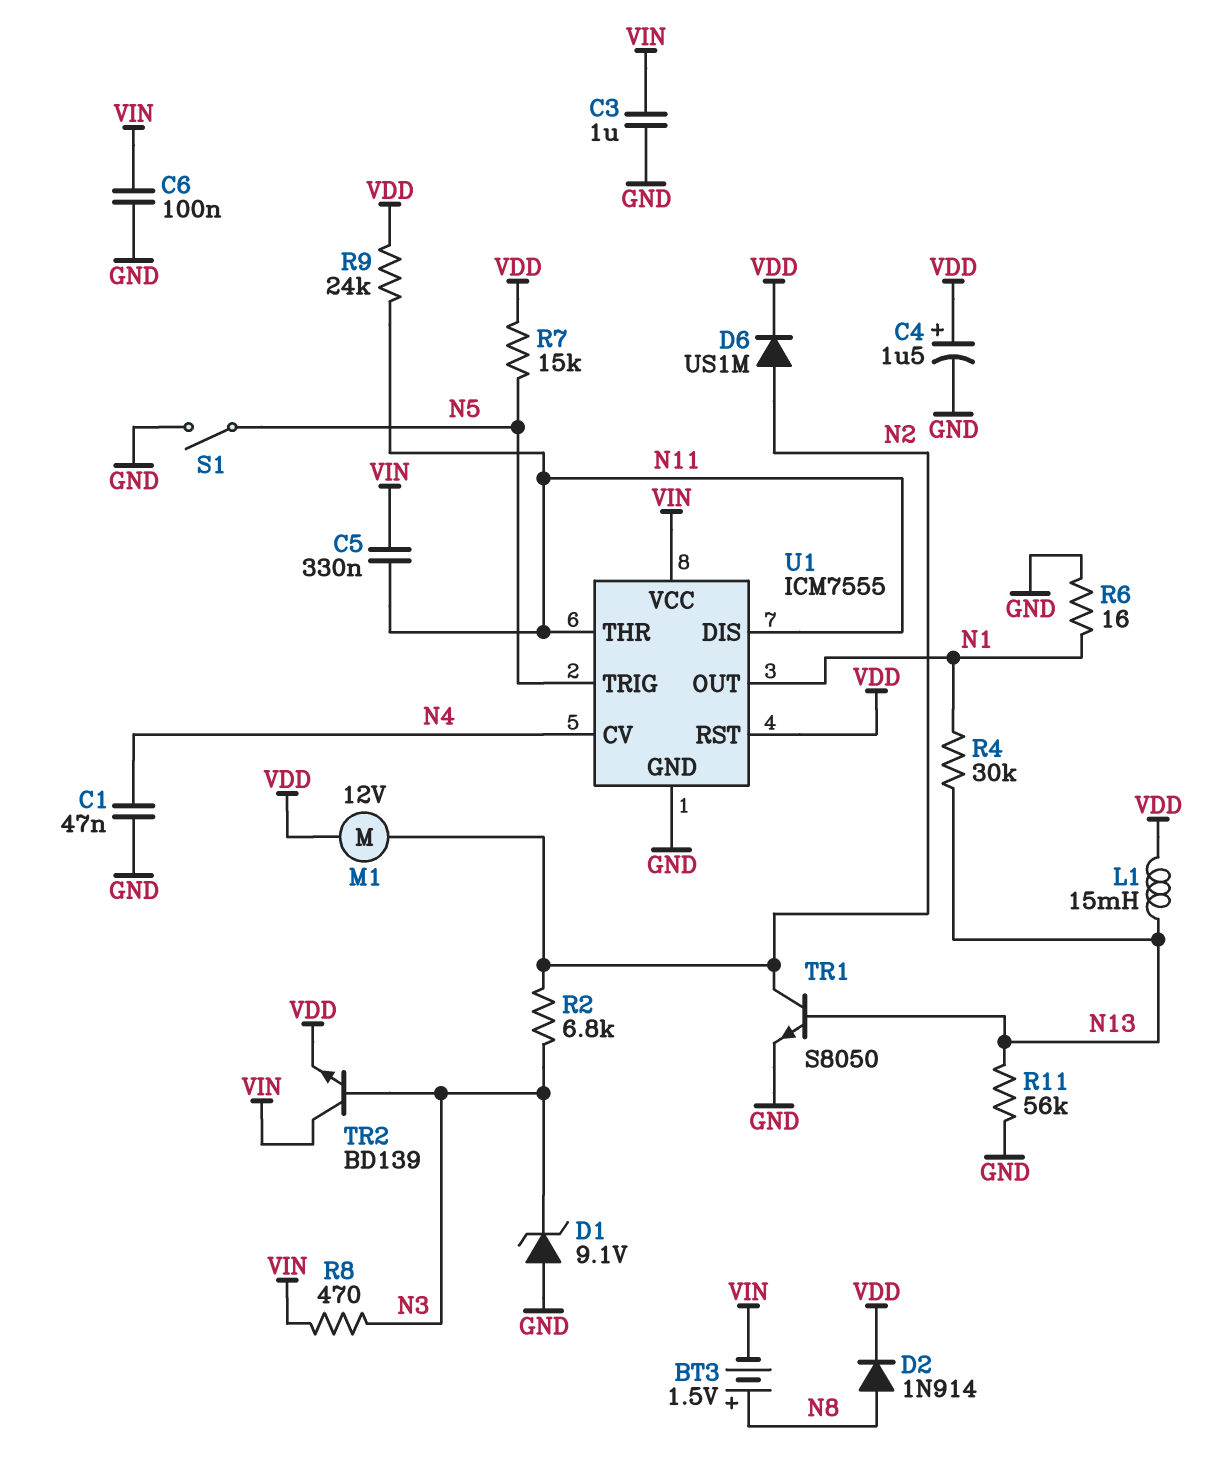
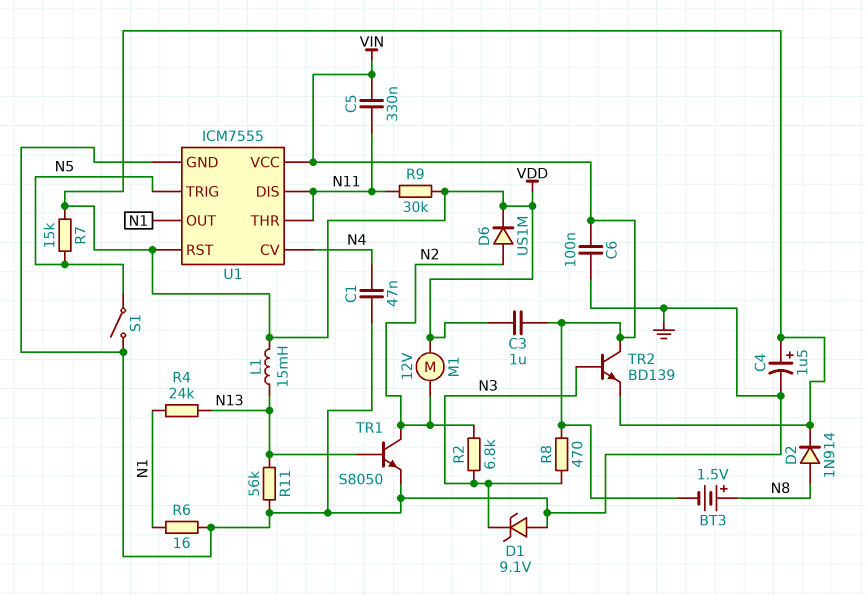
C3: 1uF (GND, VIN) -> 1uF (VDD, VIN)
R4: 30k (N1, N13) -> 24k (N1, N13)
R9: 24k (N11, VDD) -> 30k (N11, VDD)

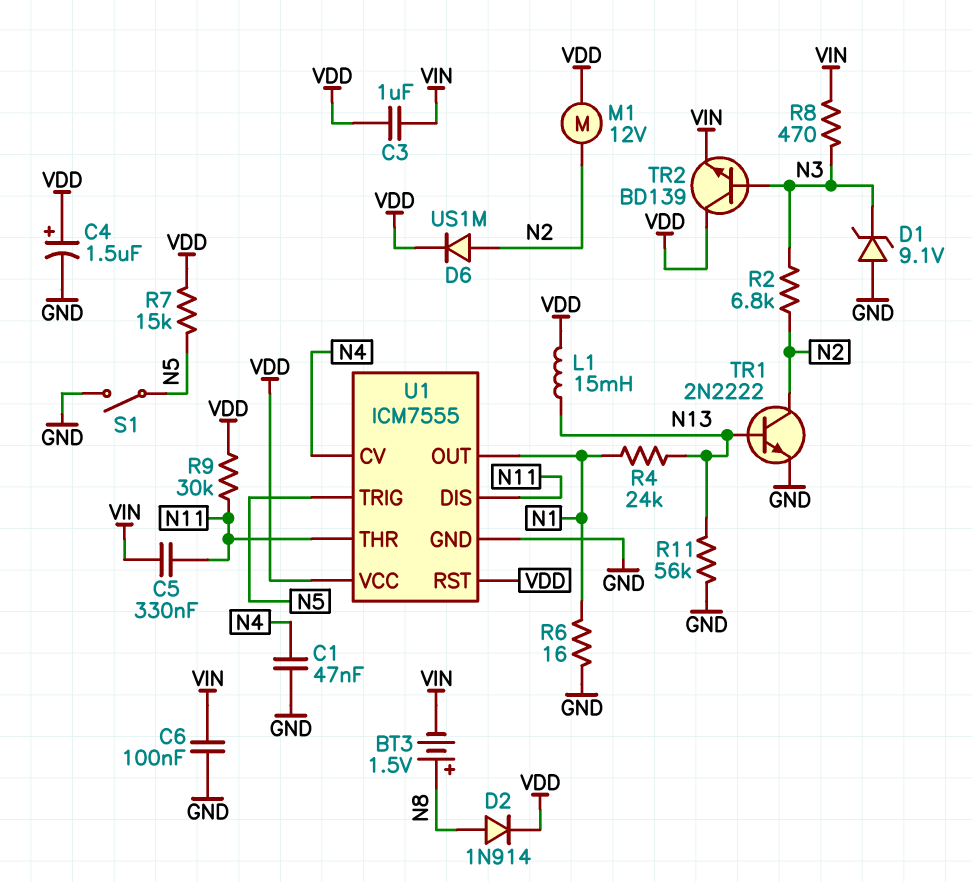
TR1: NPN S8050 (B N13, C N2, E GND) -> NPN 2N2222 (B N13, C N2, E GND)
TR2: NPN BD139 (B N3, C VIN, E VDD) -> NPN BD139 (B N3, C VDD, E VIN)
U1 pin VCC: VIN -> VDD

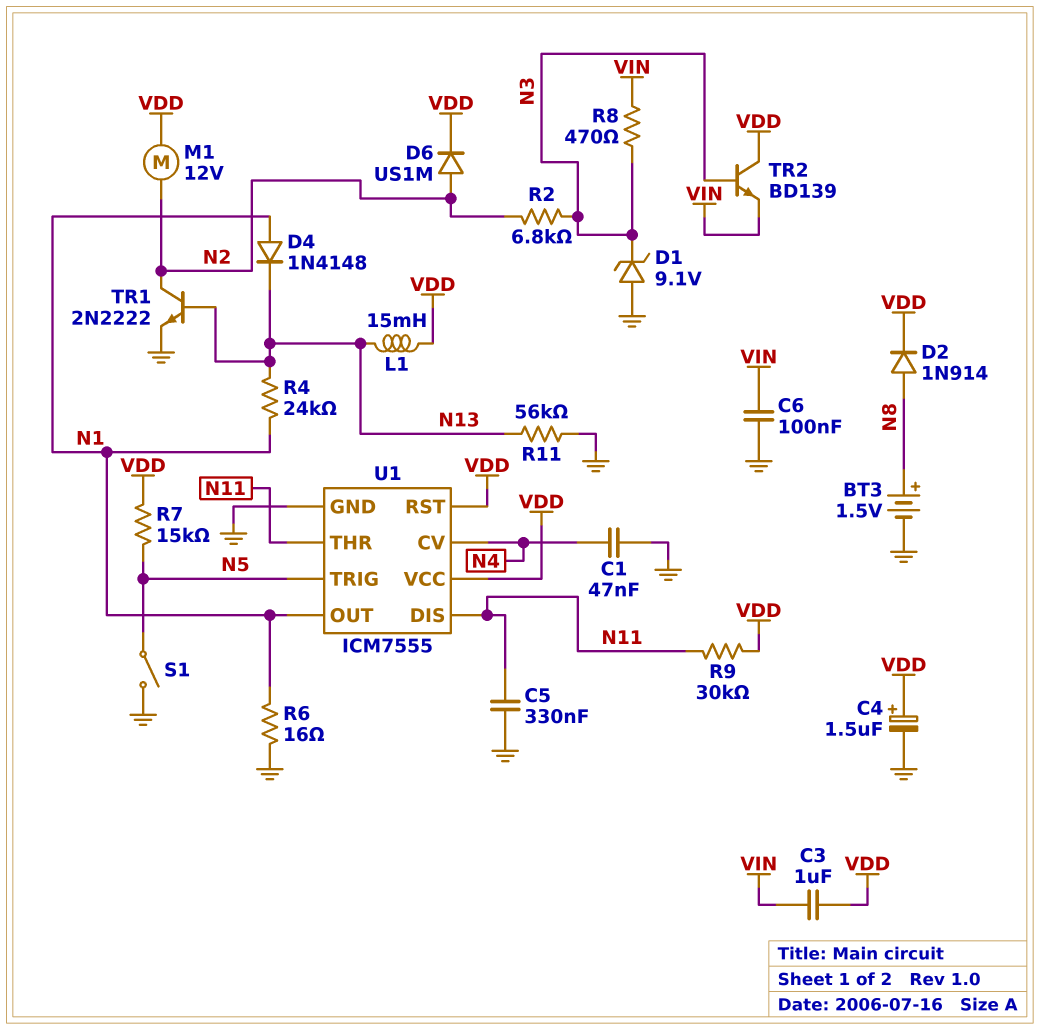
BT3: 1.5V (plus N8, minus VIN) -> 1.5V (plus N8, minus GND)
C5: 330nF (N11, VIN) -> 330nF (GND, N11)
D4: none -> diode 1N4148 (A N1, K N13)

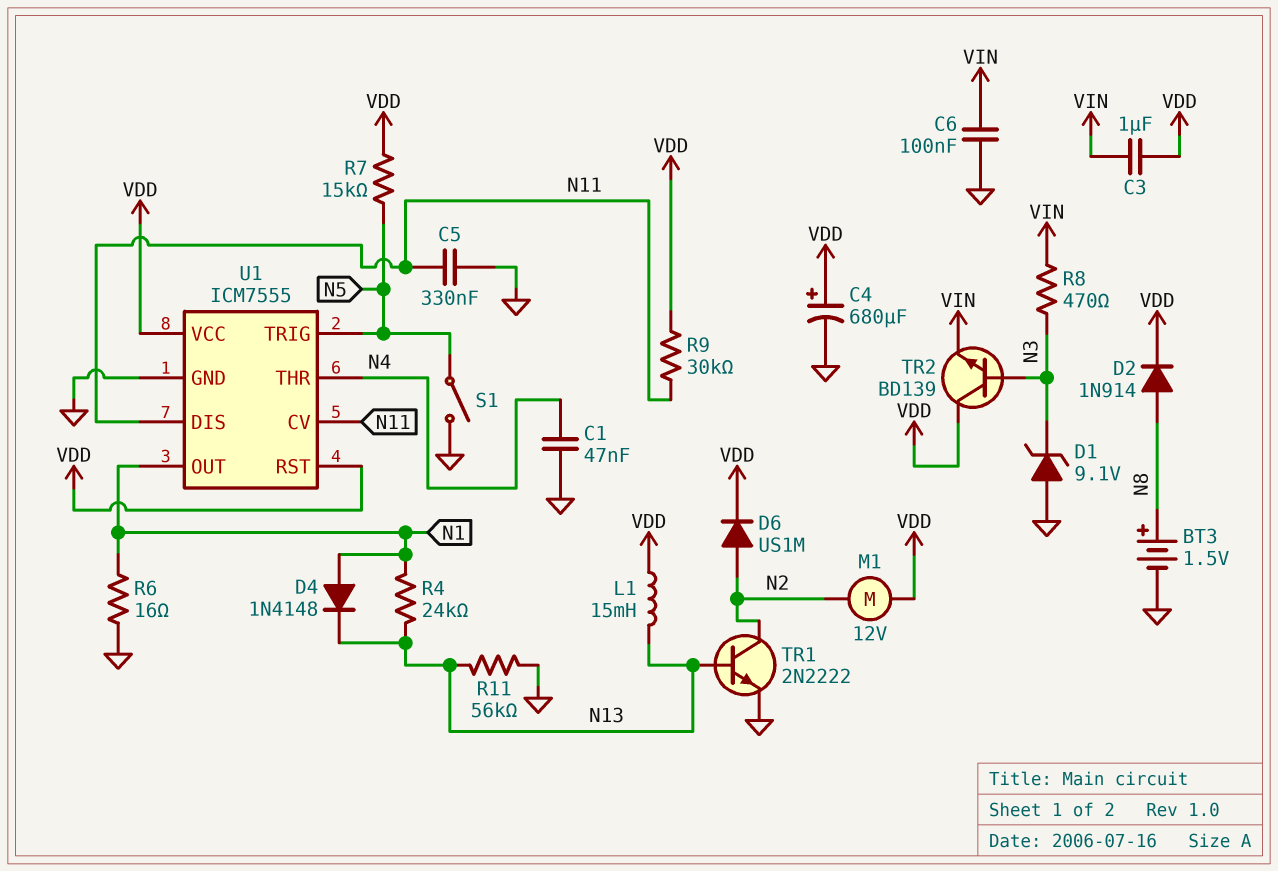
C4: 1.5uF (plus VDD, minus GND) -> 680uF (plus VDD, minus GND)
R2: 6.8k (N2, N3) -> none
U1 pin CV: N4 -> N11
U1 pin THR: N11 -> N4

